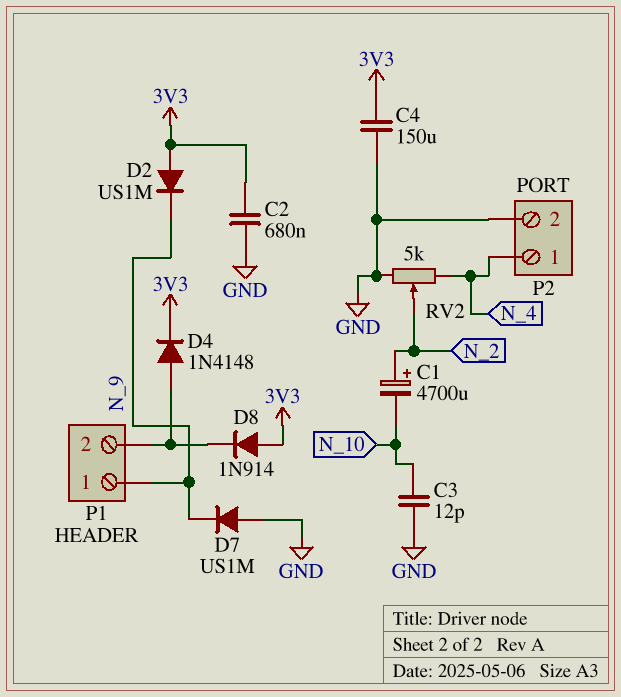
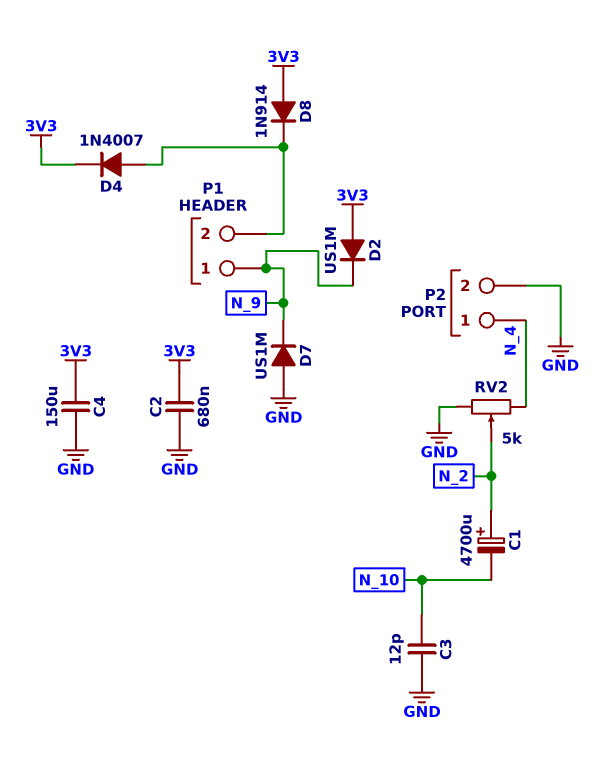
D4: diode 1N4148 (A P1/2, K 3V3) -> diode 1N4007 (A P1/2, K 3V3)

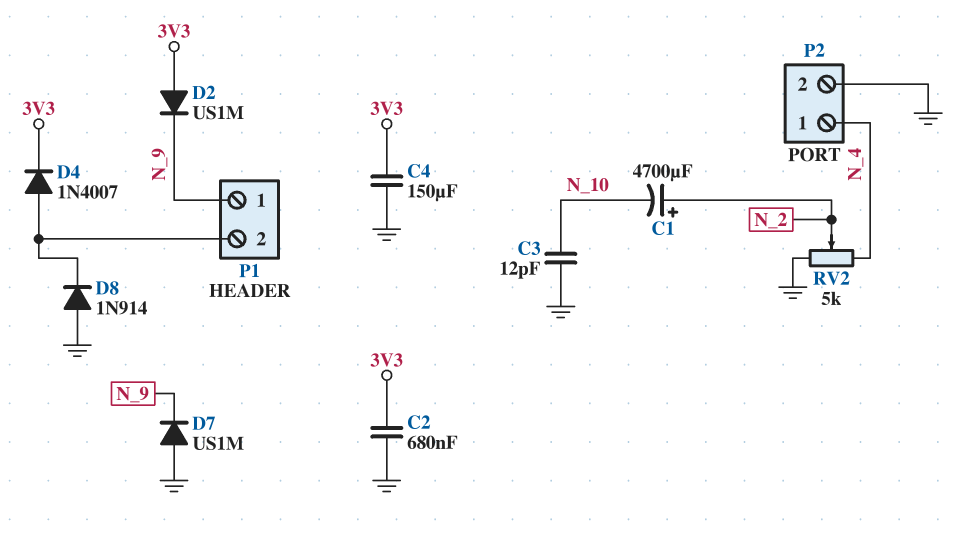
D8: diode 1N914 (A 3V3, K P1/2) -> diode 1N914 (A GND, K P1/2)

